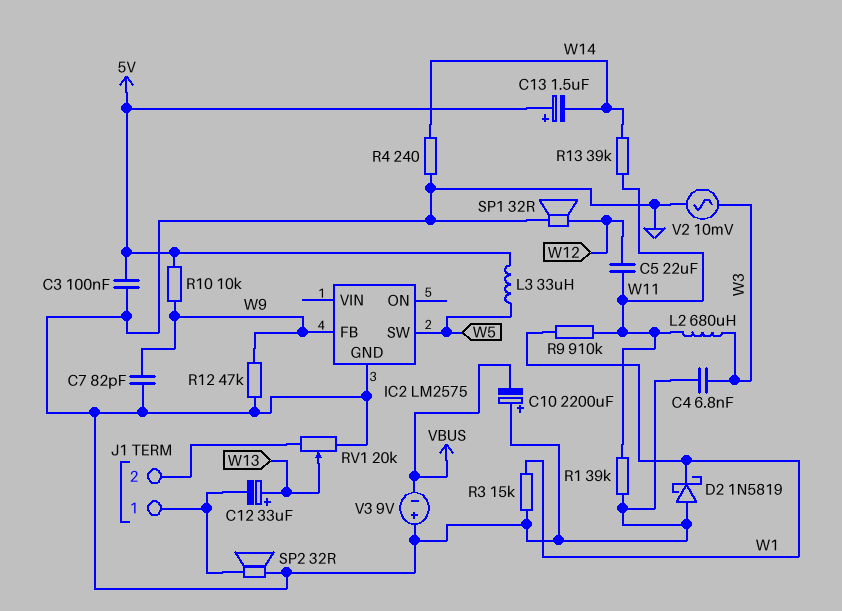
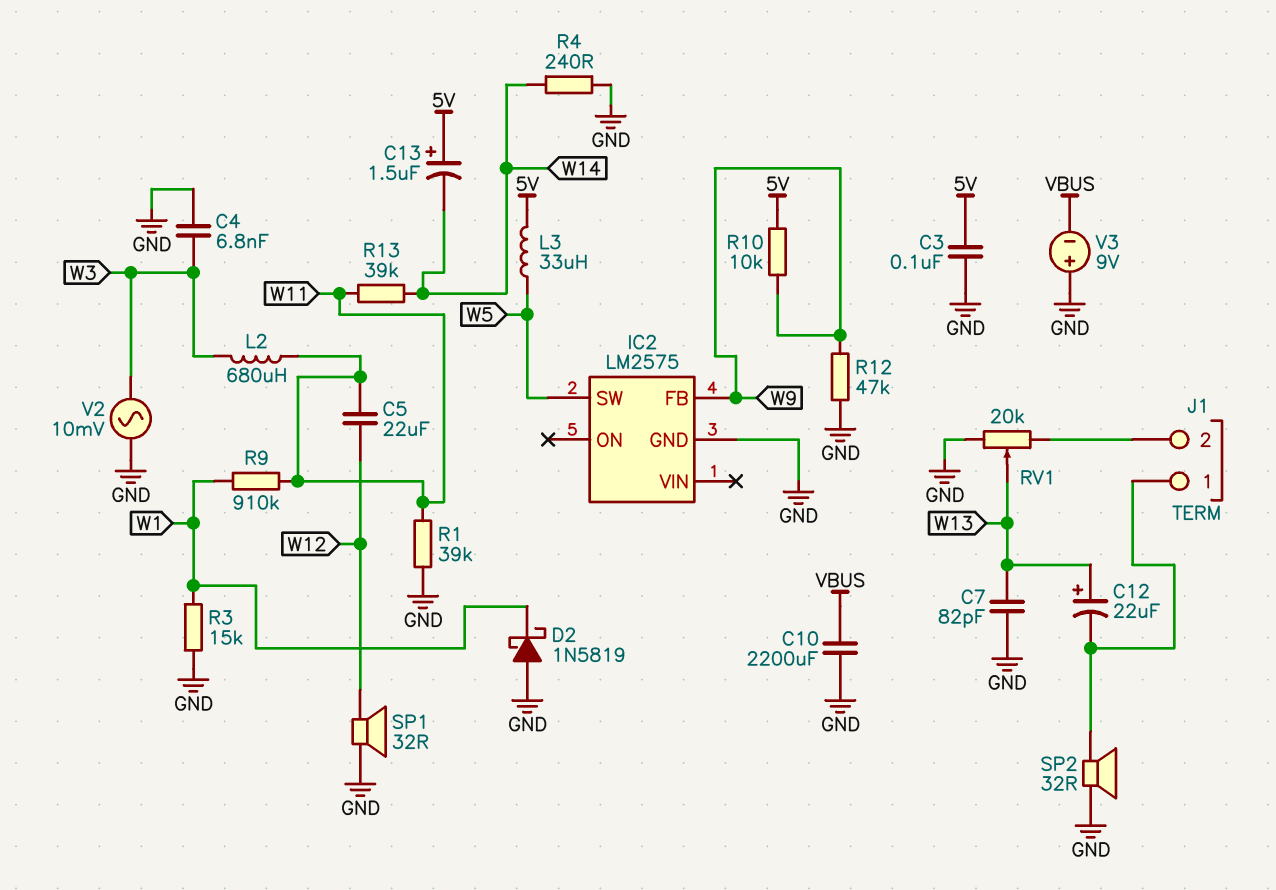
C7: 82pF (GND, W9) -> 82pF (GND, W13)
C10: 2200uF (plus GND, minus VBUS) -> 2200uF (GND, VBUS)
C12: 33uF (plus W13, minus J1/1) -> 22uF (plus W13, minus J1/1)

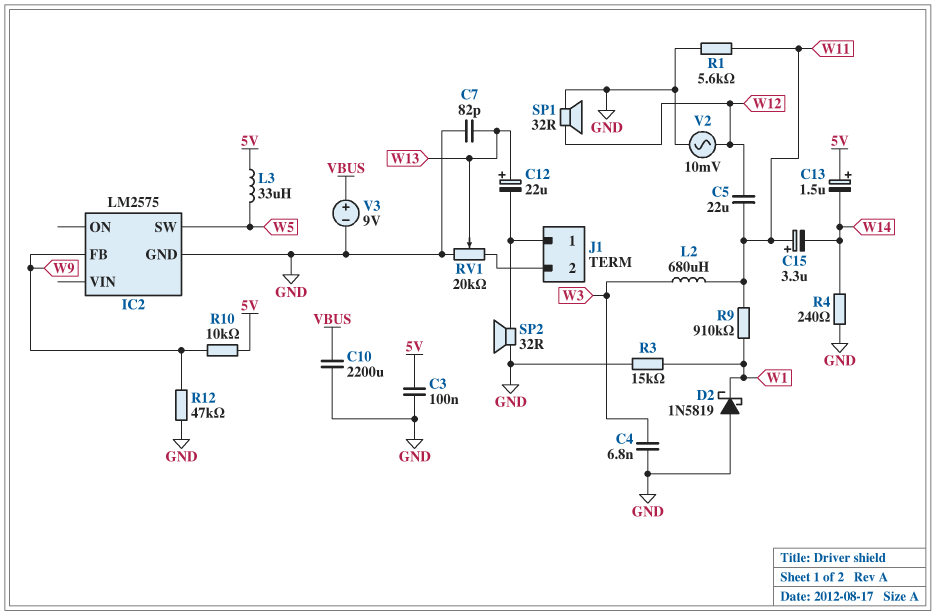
C15: none -> 3.3uF (plus W11, minus W14)
R1: 39k (GND, W11) -> 5.6k (GND, W11)
R13: 39k (W11, W14) -> none
V2: AC 10mV (GND, W3) -> AC 10mV (GND, W12)
V3: 9V (plus GND, minus VBUS) -> 9V (plus VBUS, minus GND)

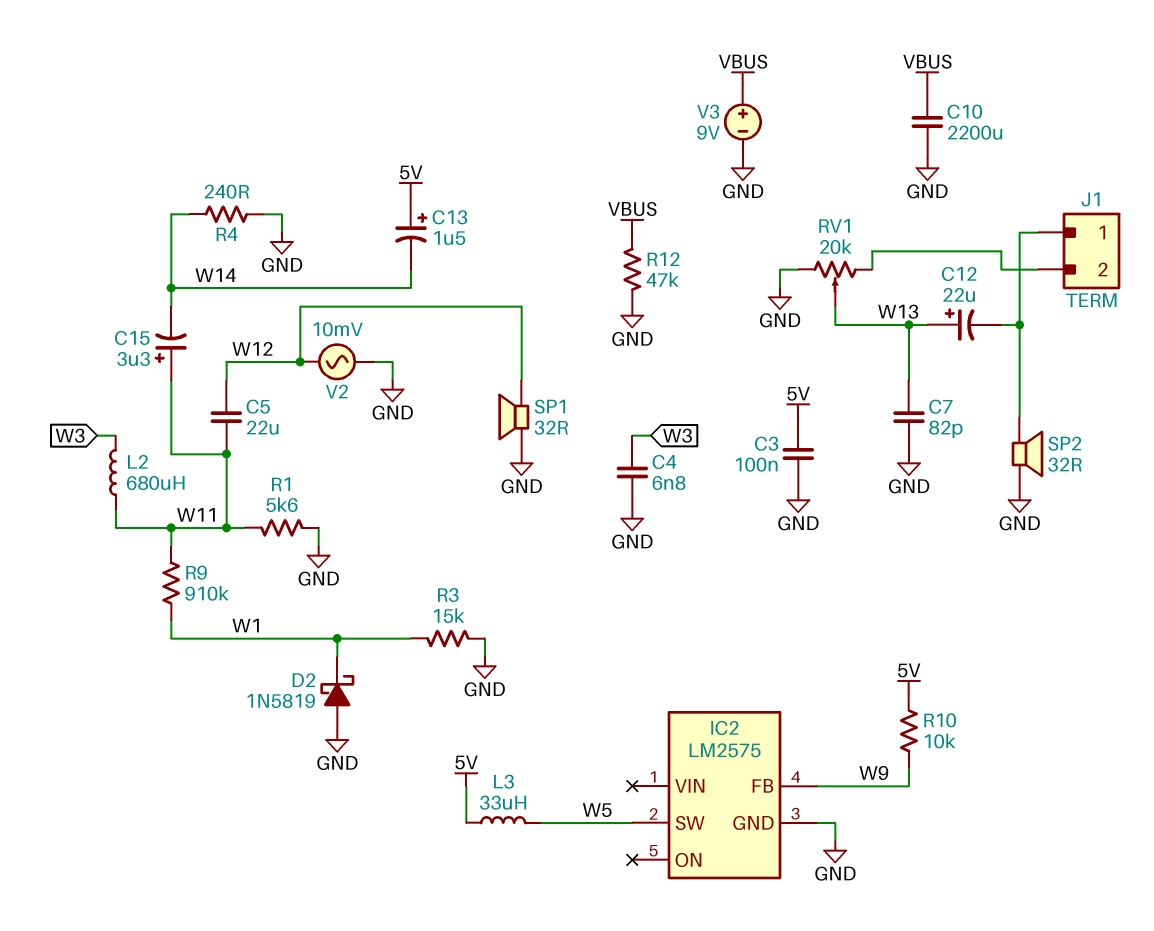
R12: 47k (GND, W9) -> 47k (GND, VBUS)

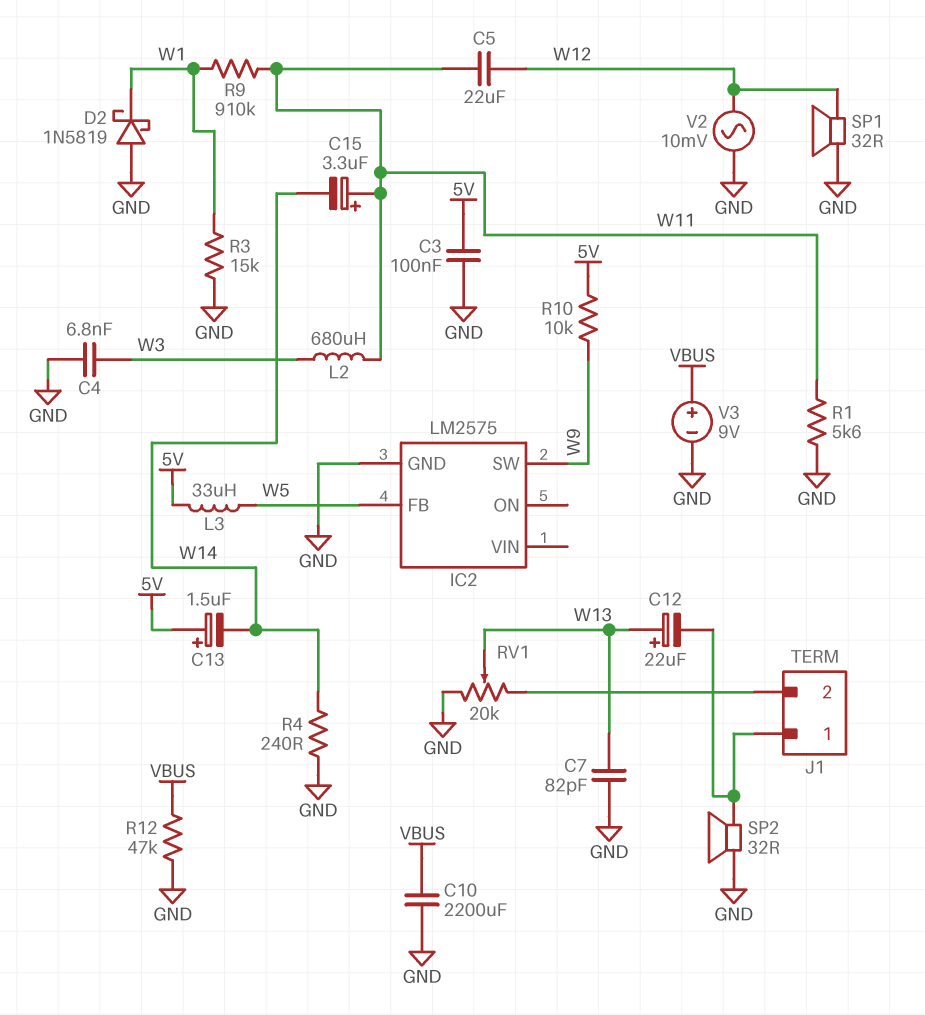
IC2 pin FB: W9 -> W5
IC2 pin SW: W5 -> W9

